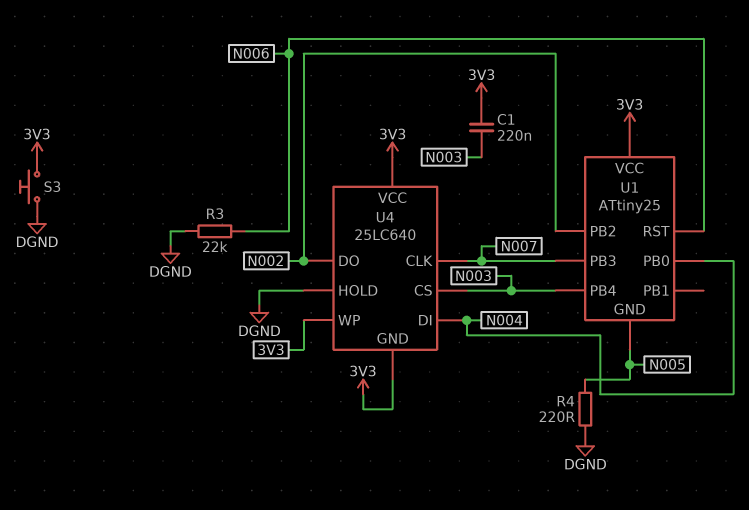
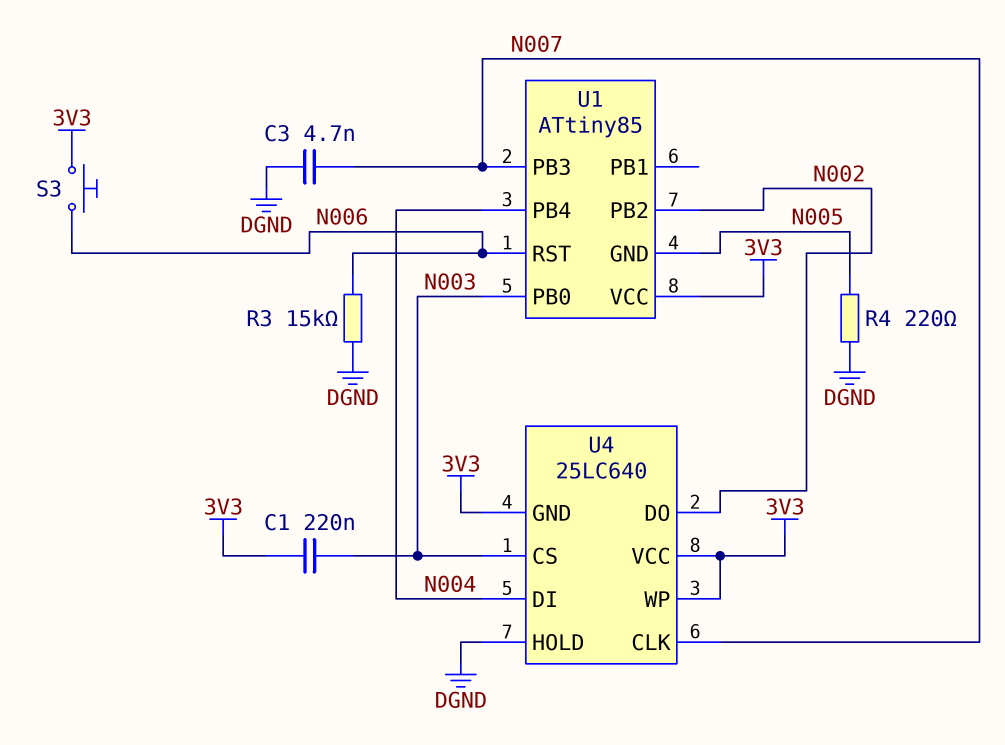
C3: none -> 4.7nF (DGND, N007)
R3: 22k (DGND, N006) -> 15k (DGND, N006)
S3: button (3V3, DGND) -> button (3V3, N006)
U1: ATtiny25 -> ATtiny85
U1 pin PB0: N004 -> N003
U1 pin PB4: N003 -> N004

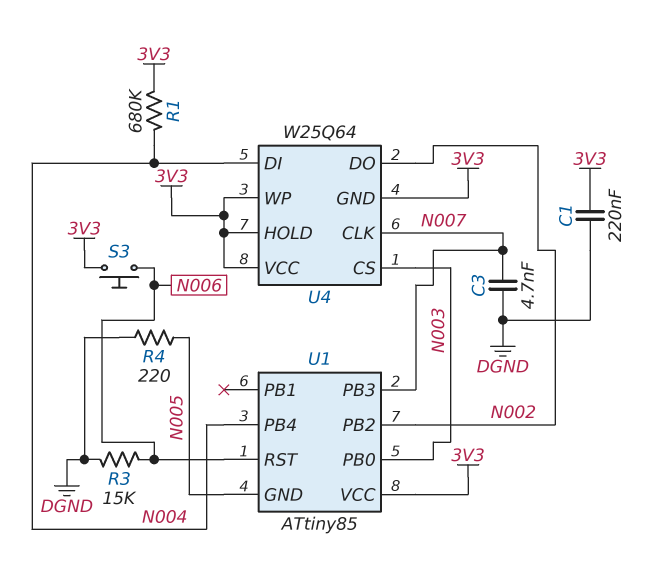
C1: 220nF (3V3, N003) -> 220nF (3V3, DGND)
R1: none -> 680k (3V3, N004)
U4: 25LC640 -> W25Q64
U4 pin HOLD: DGND -> 3V3

